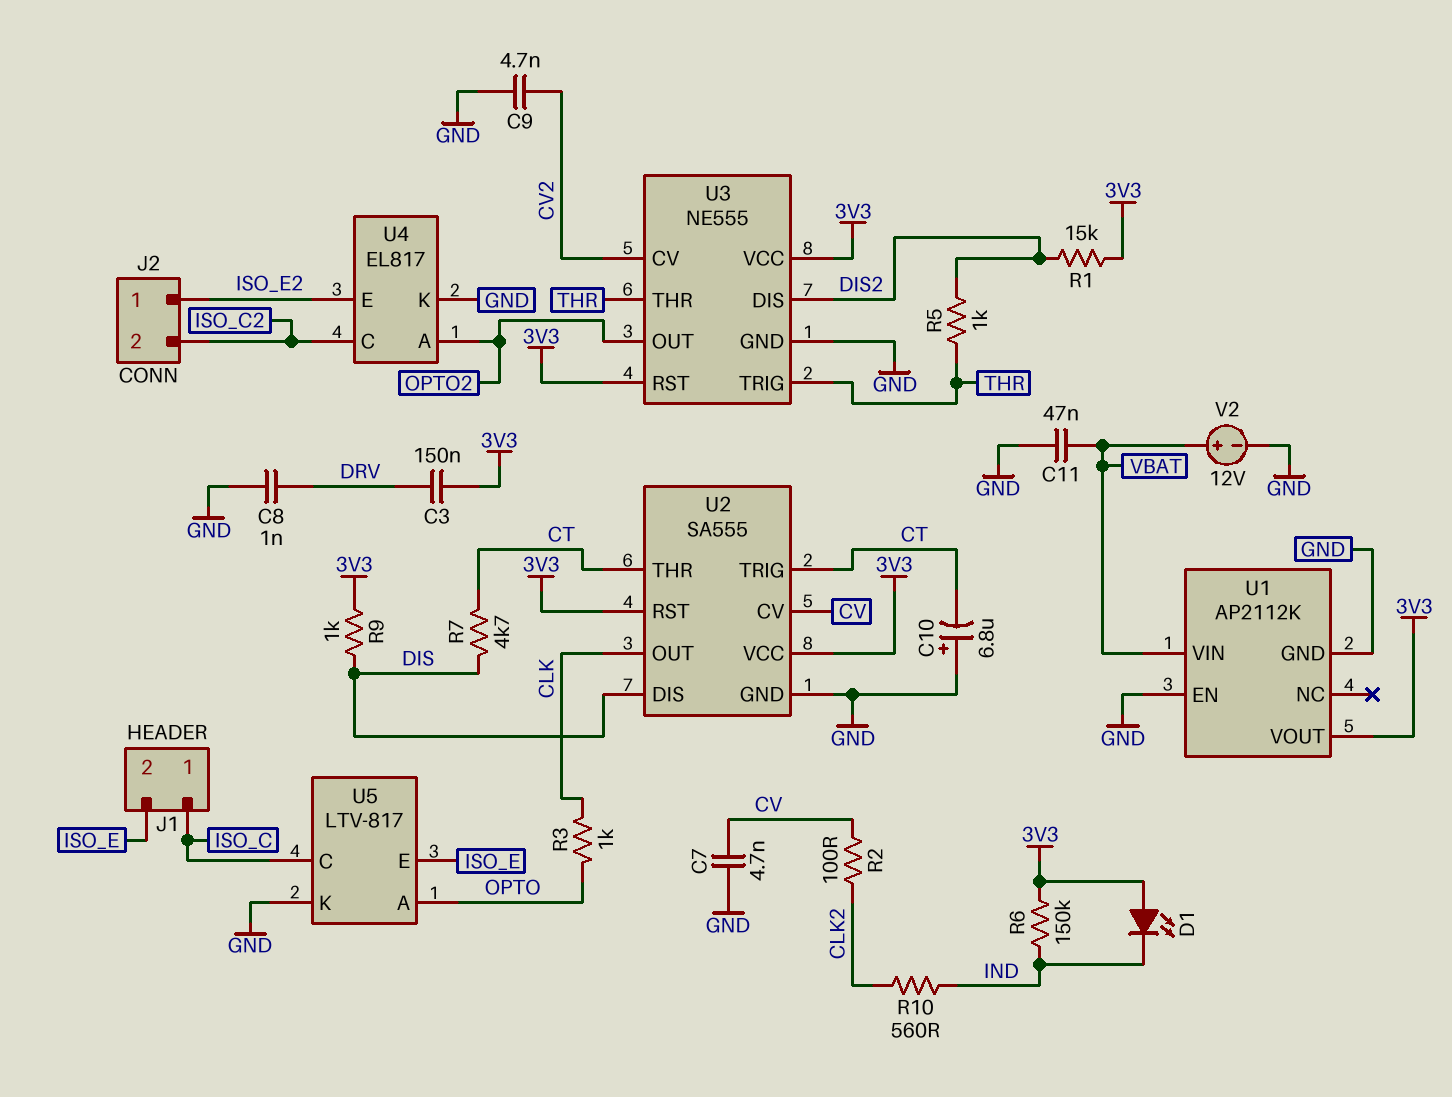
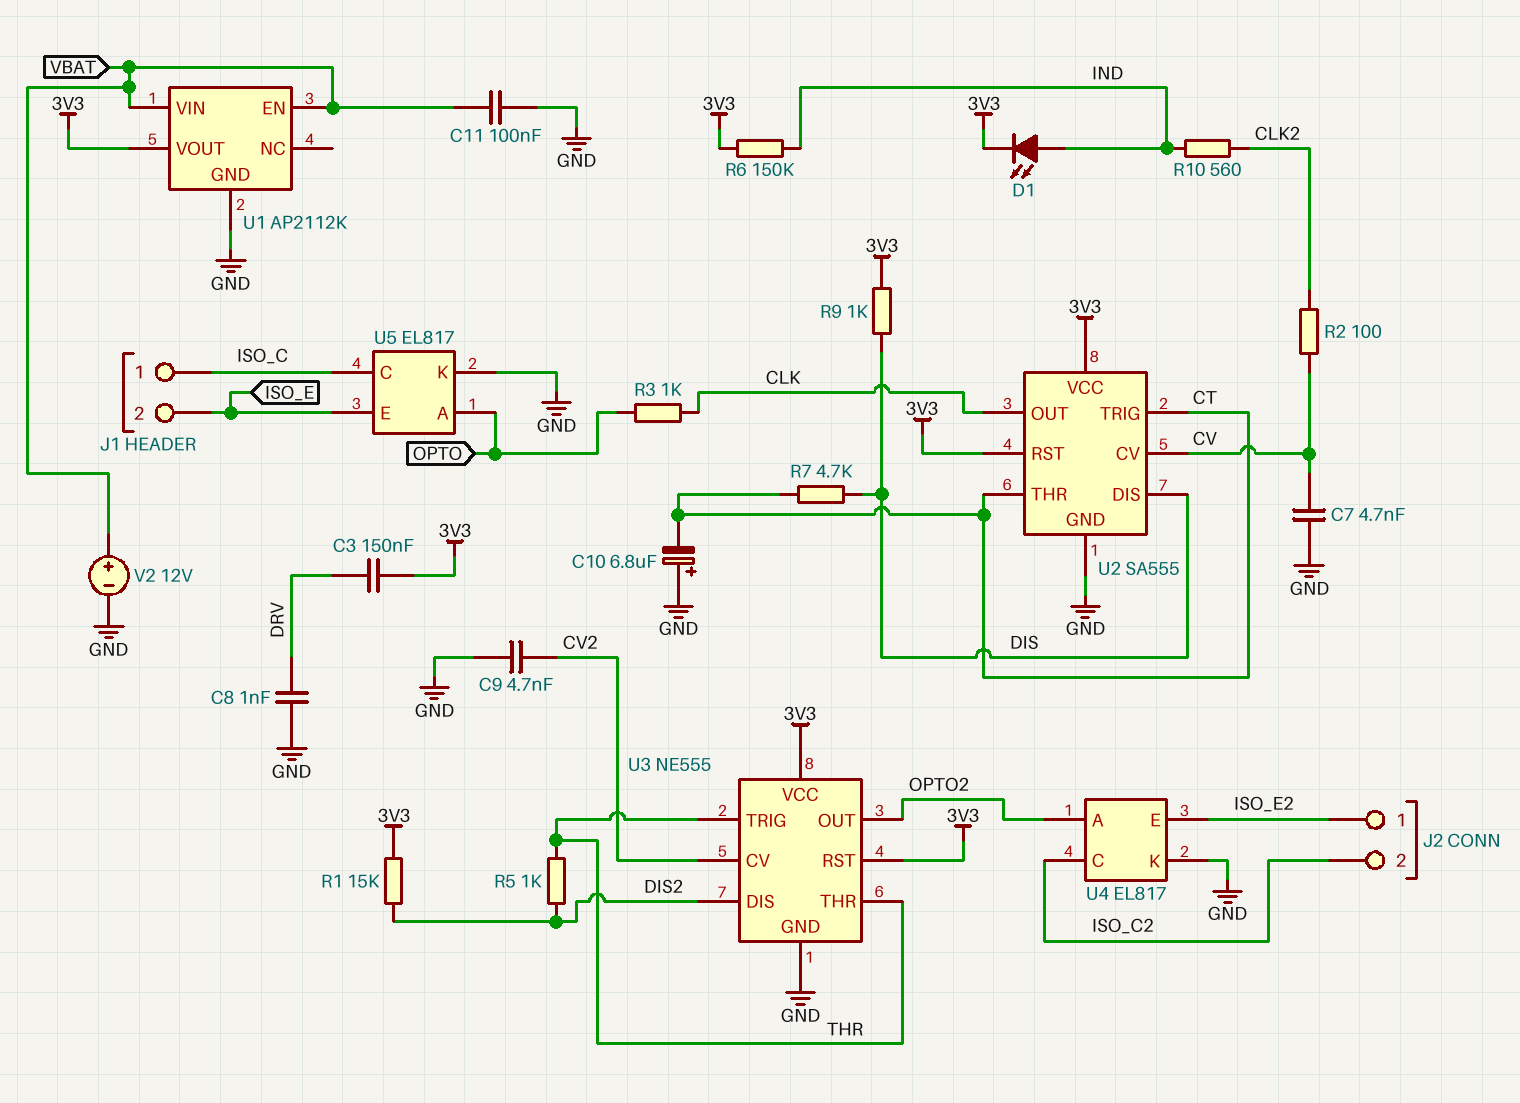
C11: 47nF (GND, VBAT) -> 100nF (GND, VBAT)
D1: LED (A 3V3, K IND) -> LED (A IND, K 3V3)
U1 pin EN: GND -> VBAT
U5: LTV-817 -> EL817

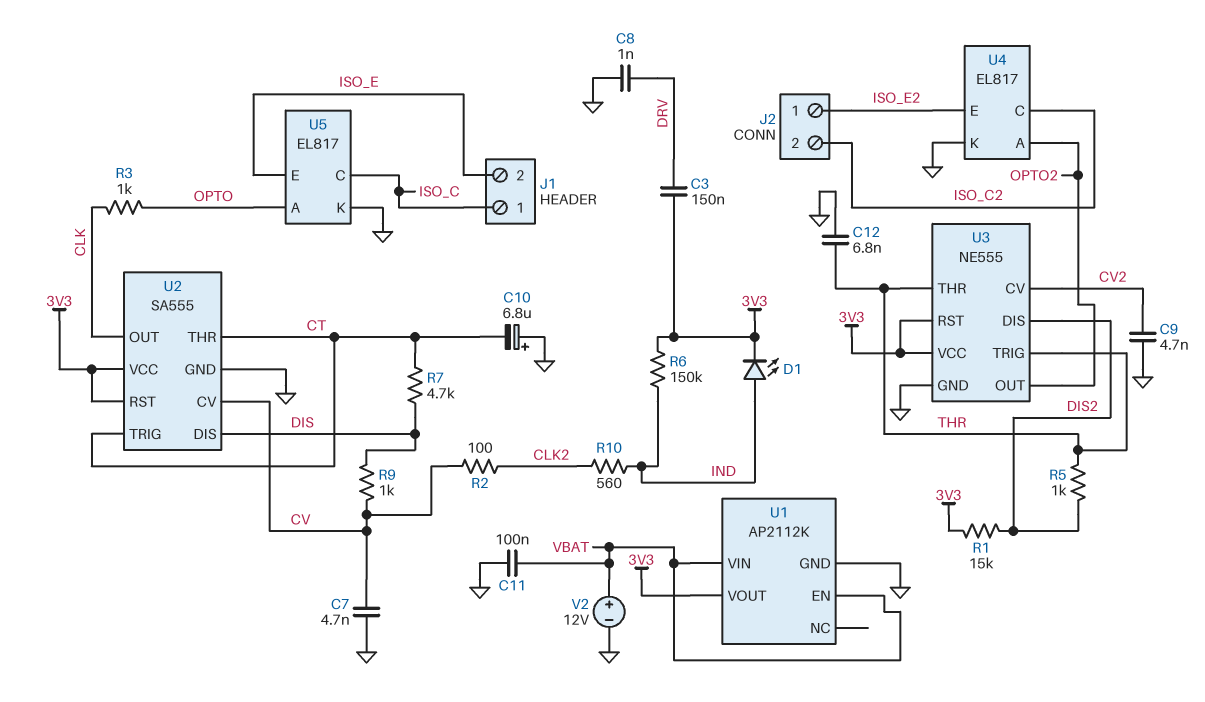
C12: none -> 6.8nF (GND, THR)
R9: 1k (3V3, DIS) -> 1k (CV, DIS)

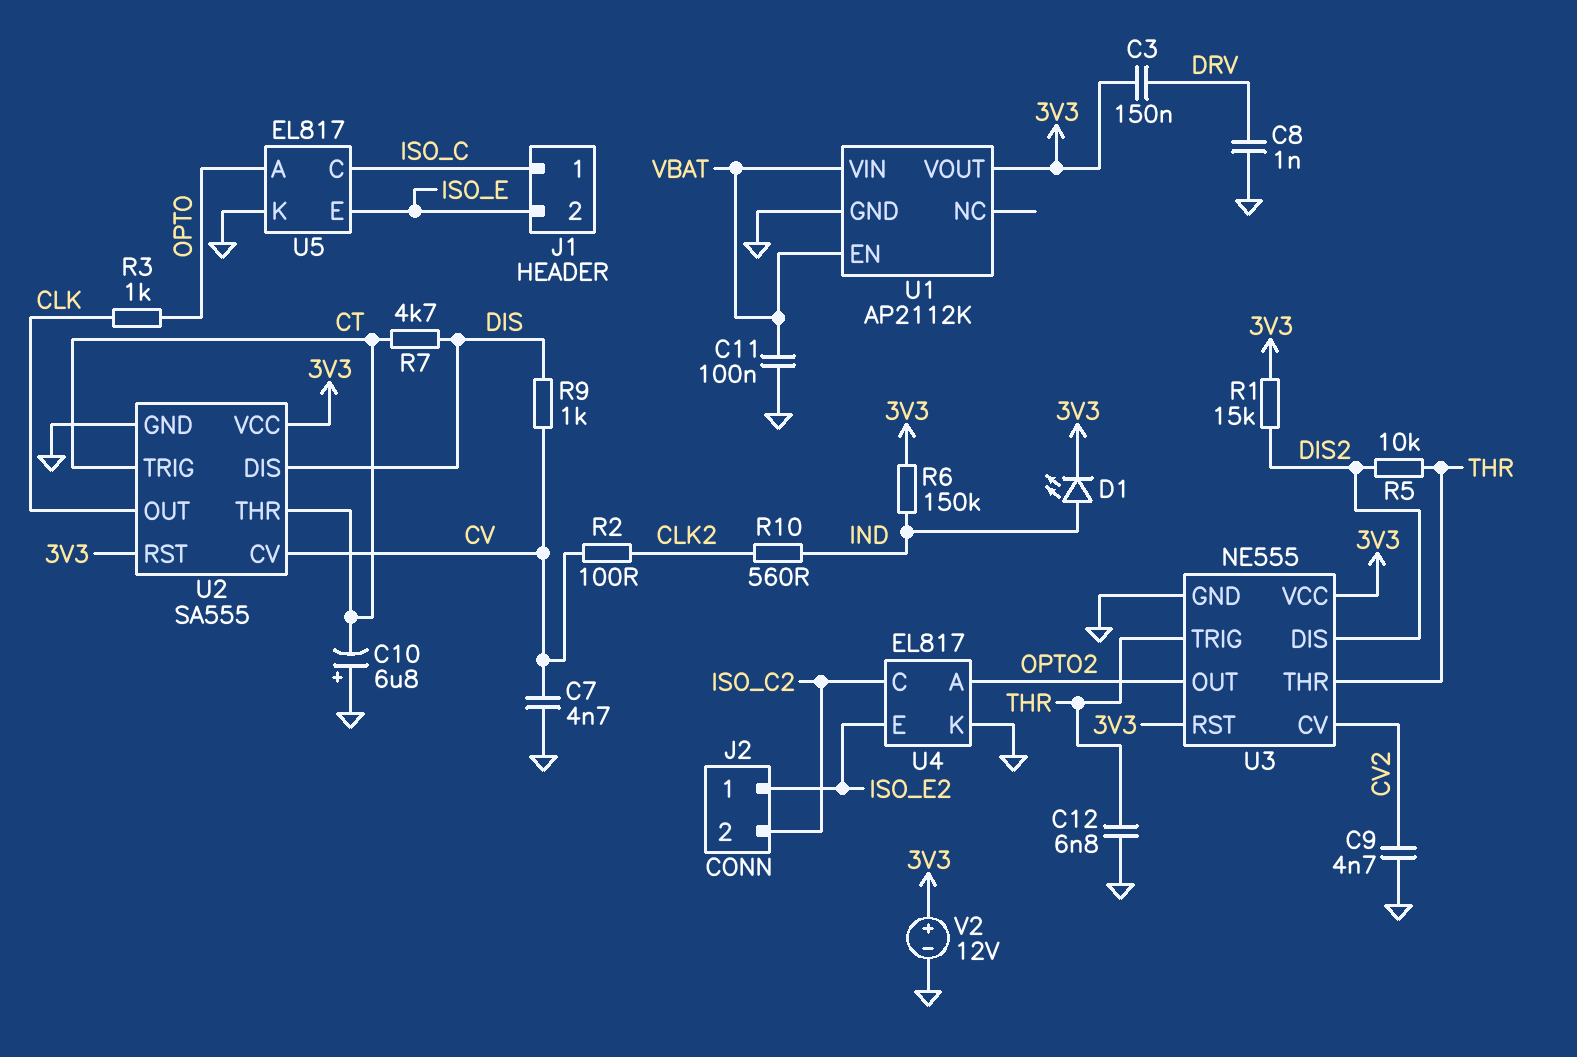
R5: 1k (DIS2, THR) -> 10k (DIS2, THR)
V2: 12V (plus VBAT, minus GND) -> 12V (plus 3V3, minus GND)

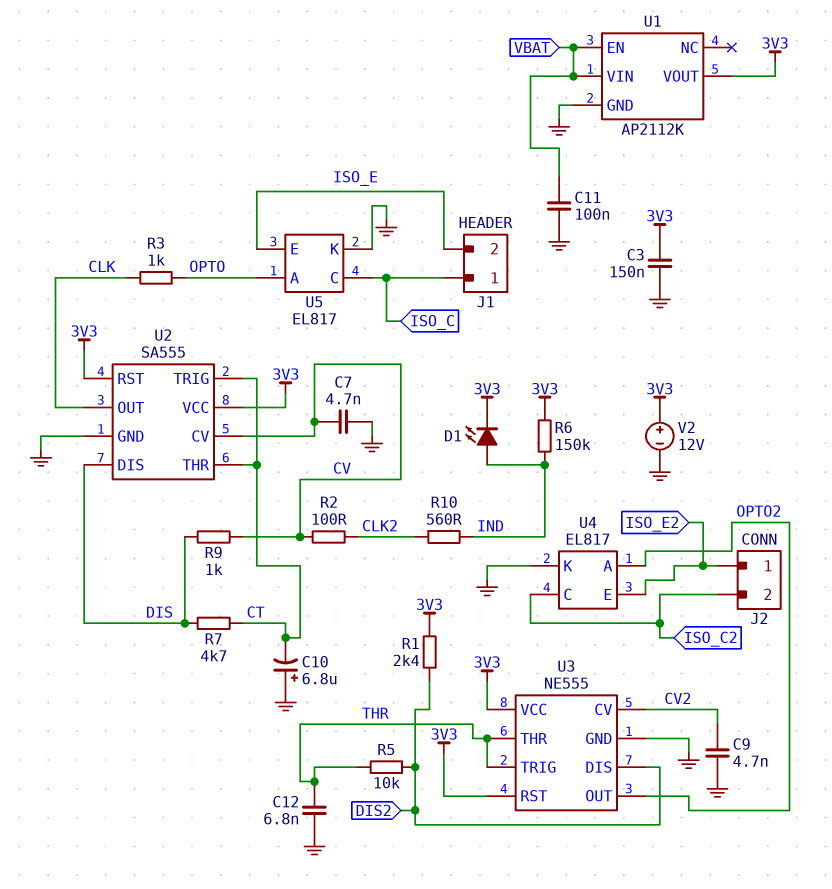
C3: 150nF (3V3, DRV) -> 150nF (3V3, GND)
C8: 1nF (DRV, GND) -> none
R1: 15k (3V3, DIS2) -> 2.4k (3V3, DIS2)

